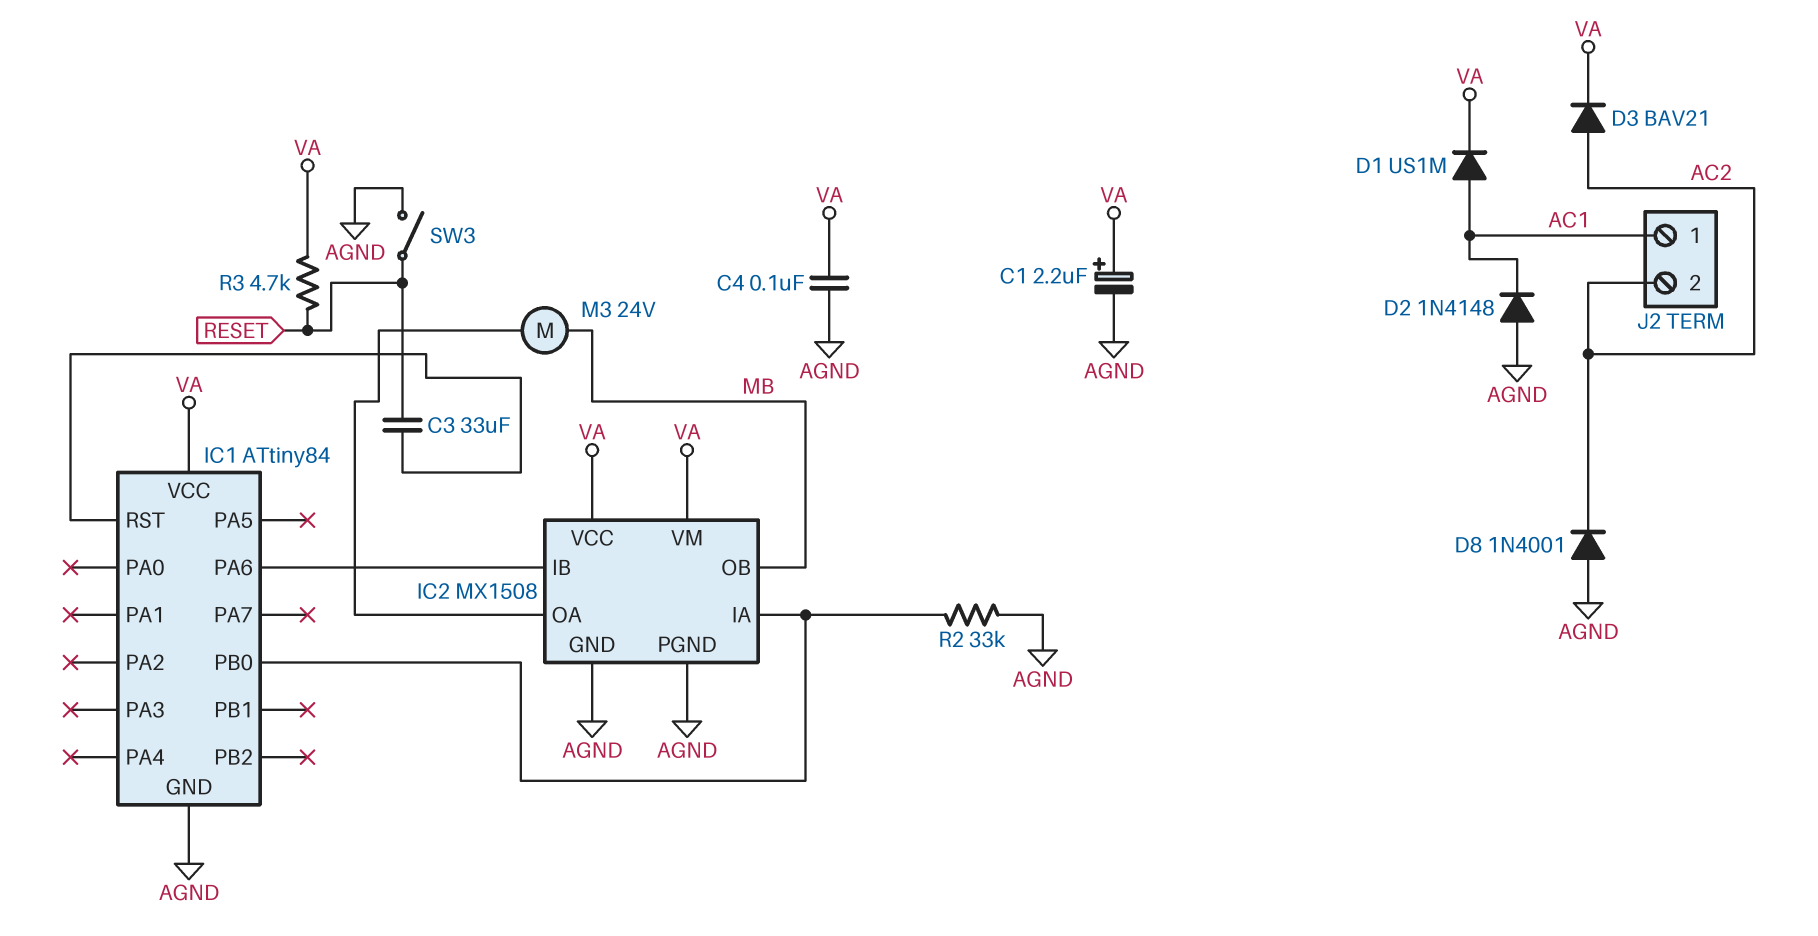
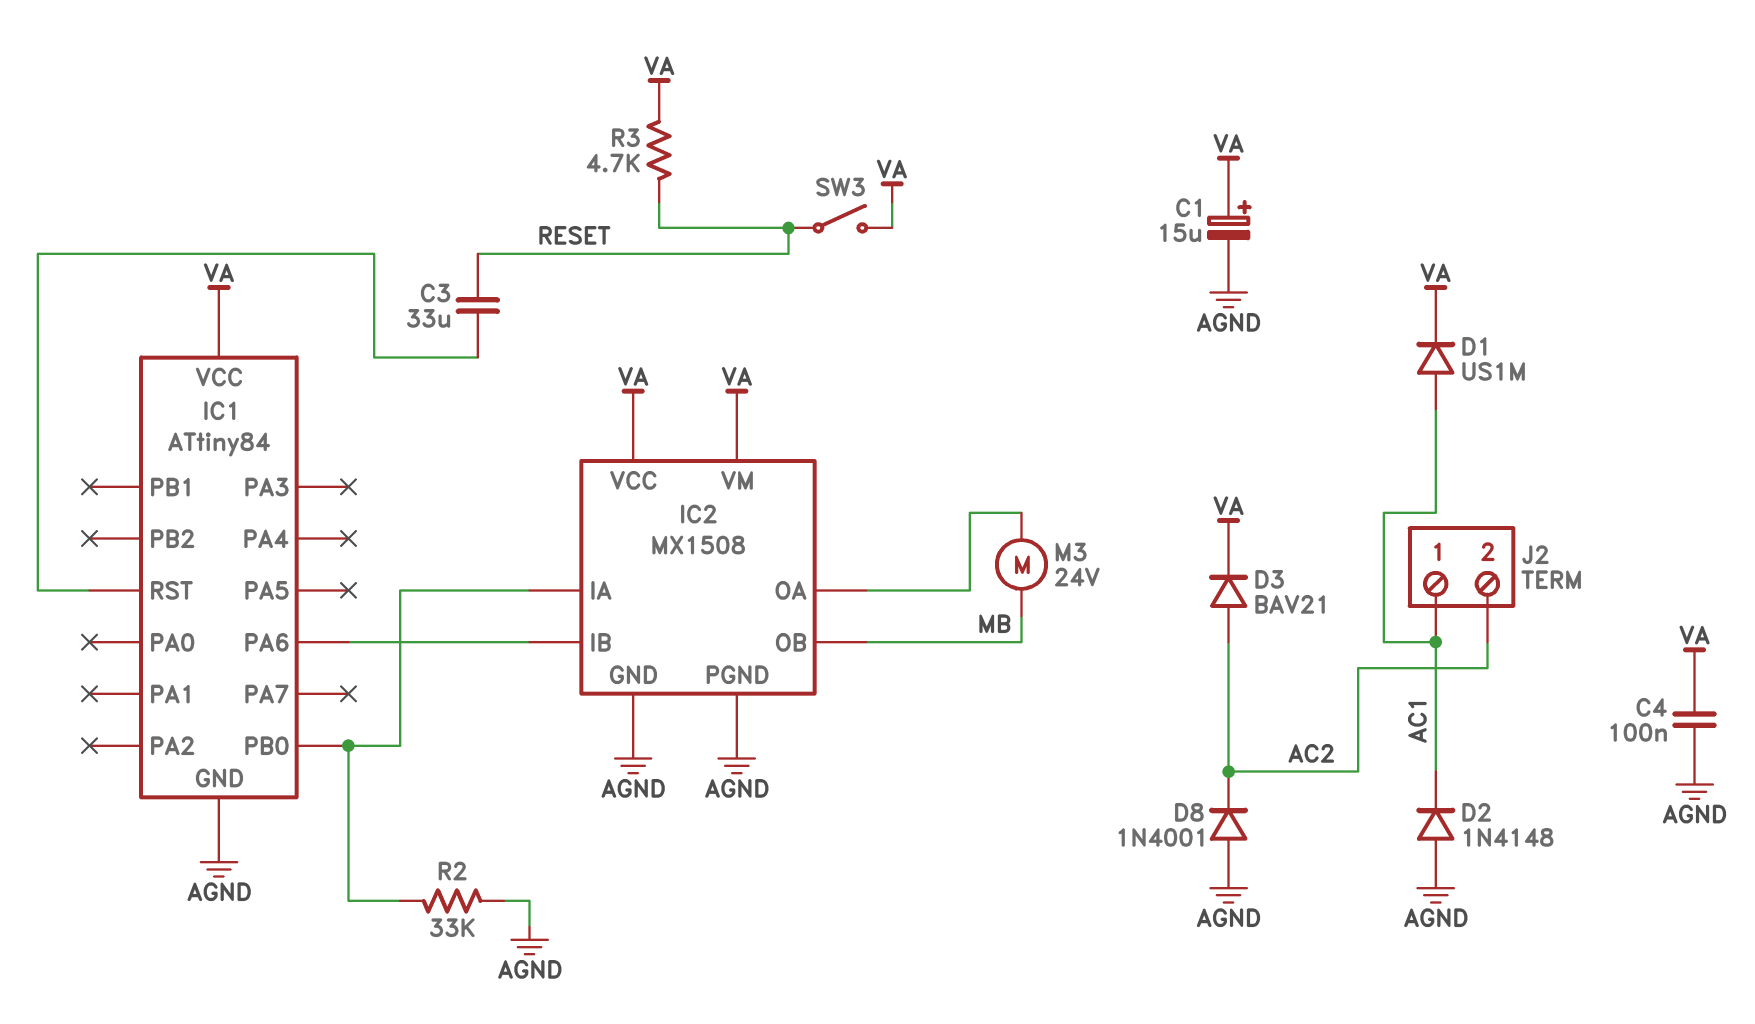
C1: 2.2uF (plus VA, minus AGND) -> 15uF (plus VA, minus AGND)
SW3: switch (AGND, RESET) -> switch (RESET, VA)

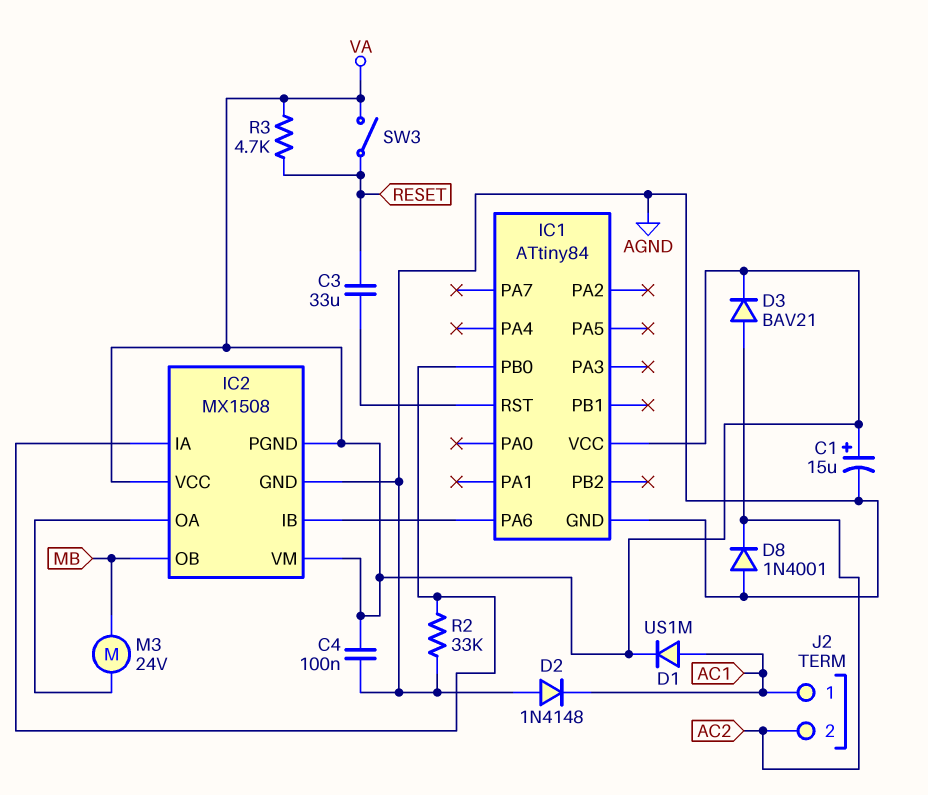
IC2 pin PGND: AGND -> VA

